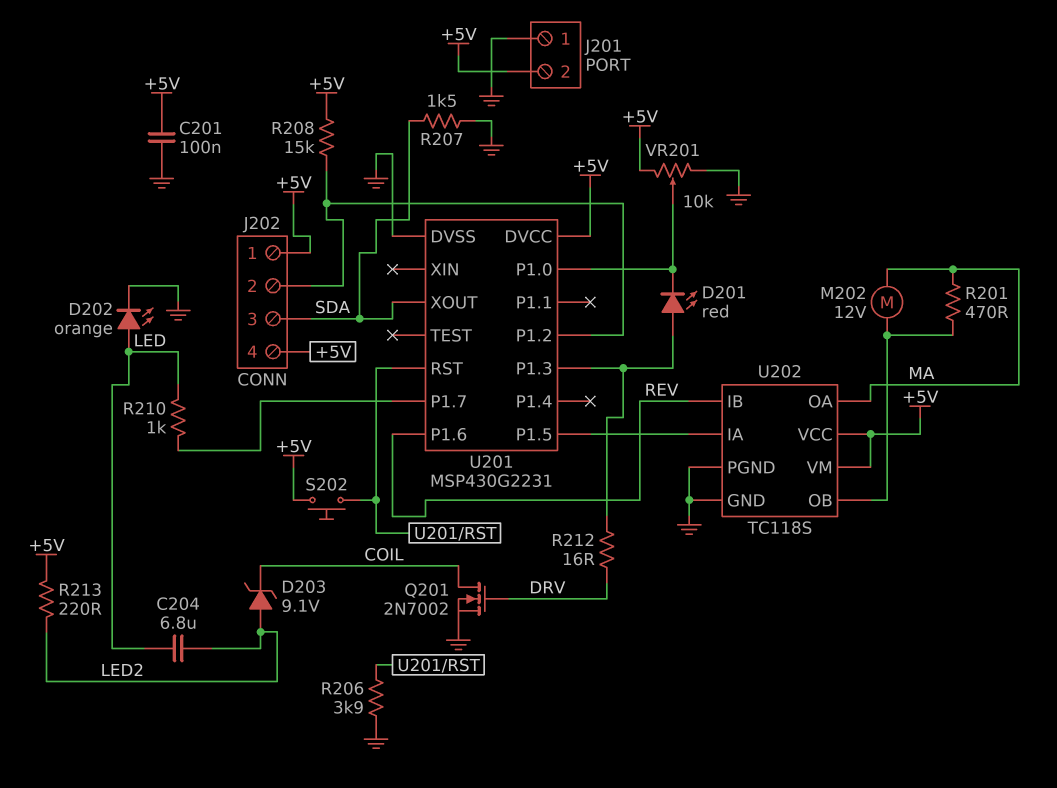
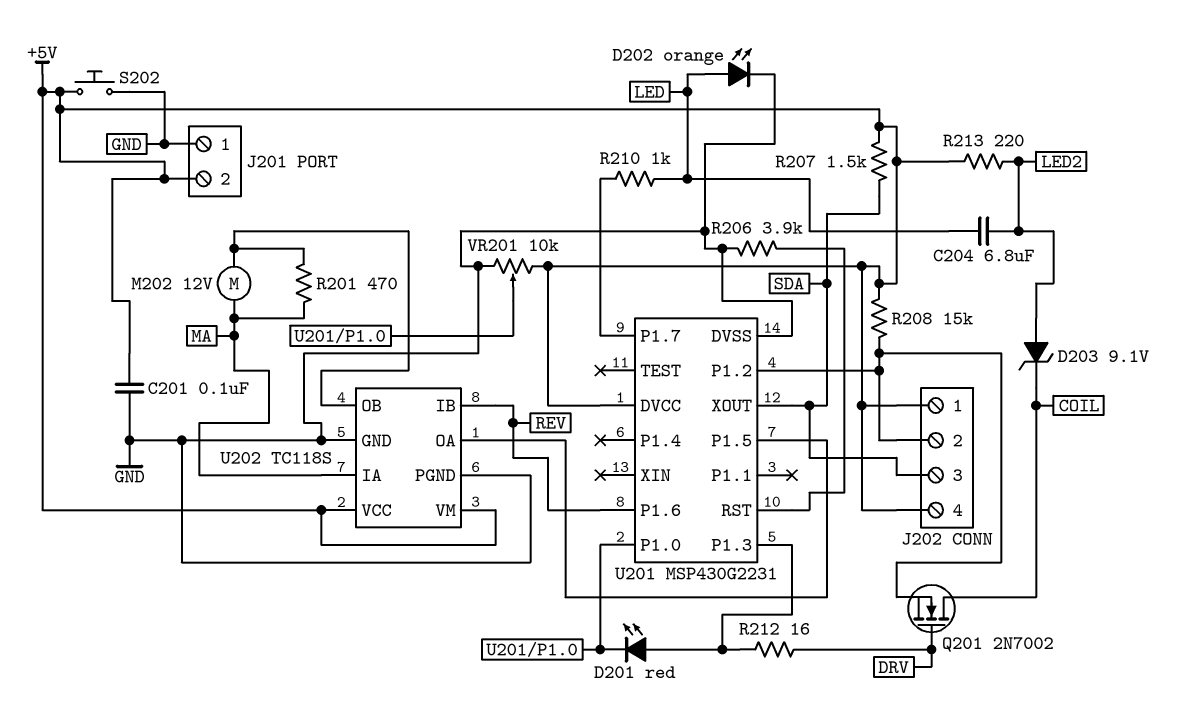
Q201: NMOS 2N7002 (G DRV, D COIL, S GND) -> NMOS 2N7002 (G DRV, D COIL, S J202/2)
R207: 1.5k (GND, SDA) -> 1.5k (+5V, SDA)
S202: button (+5V, U201/RST) -> button (+5V, GND)
U202 pin IA: U201/P1.5 -> MA
U202 pin OA: MA -> U201/P1.5

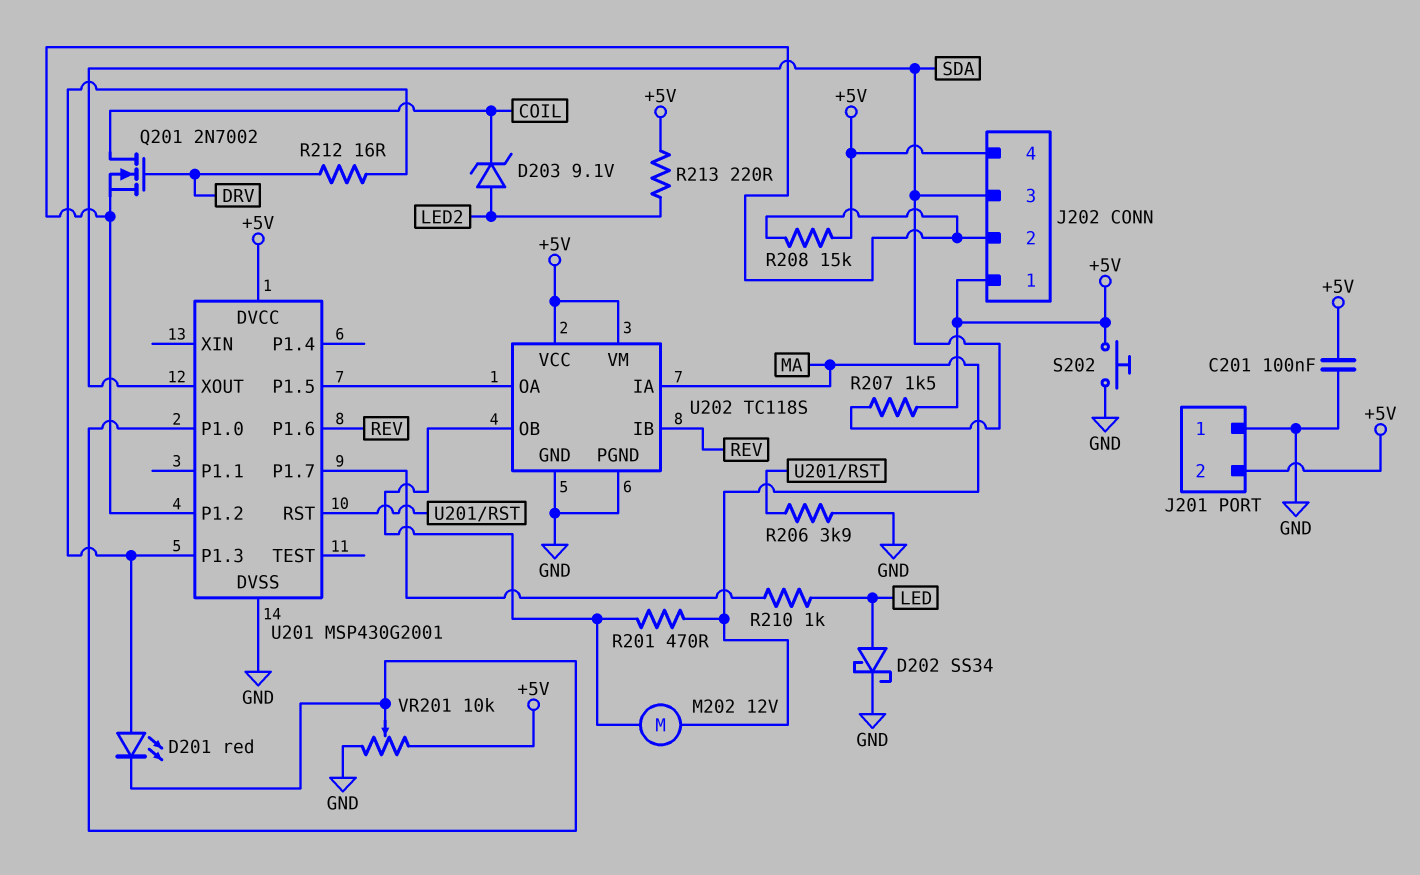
C204: 6.8uF (LED, LED2) -> none
D202: LED orange (A LED, K GND) -> schottky SS34 (A LED, K GND)
U201: MSP430G2231 -> MSP430G2001

